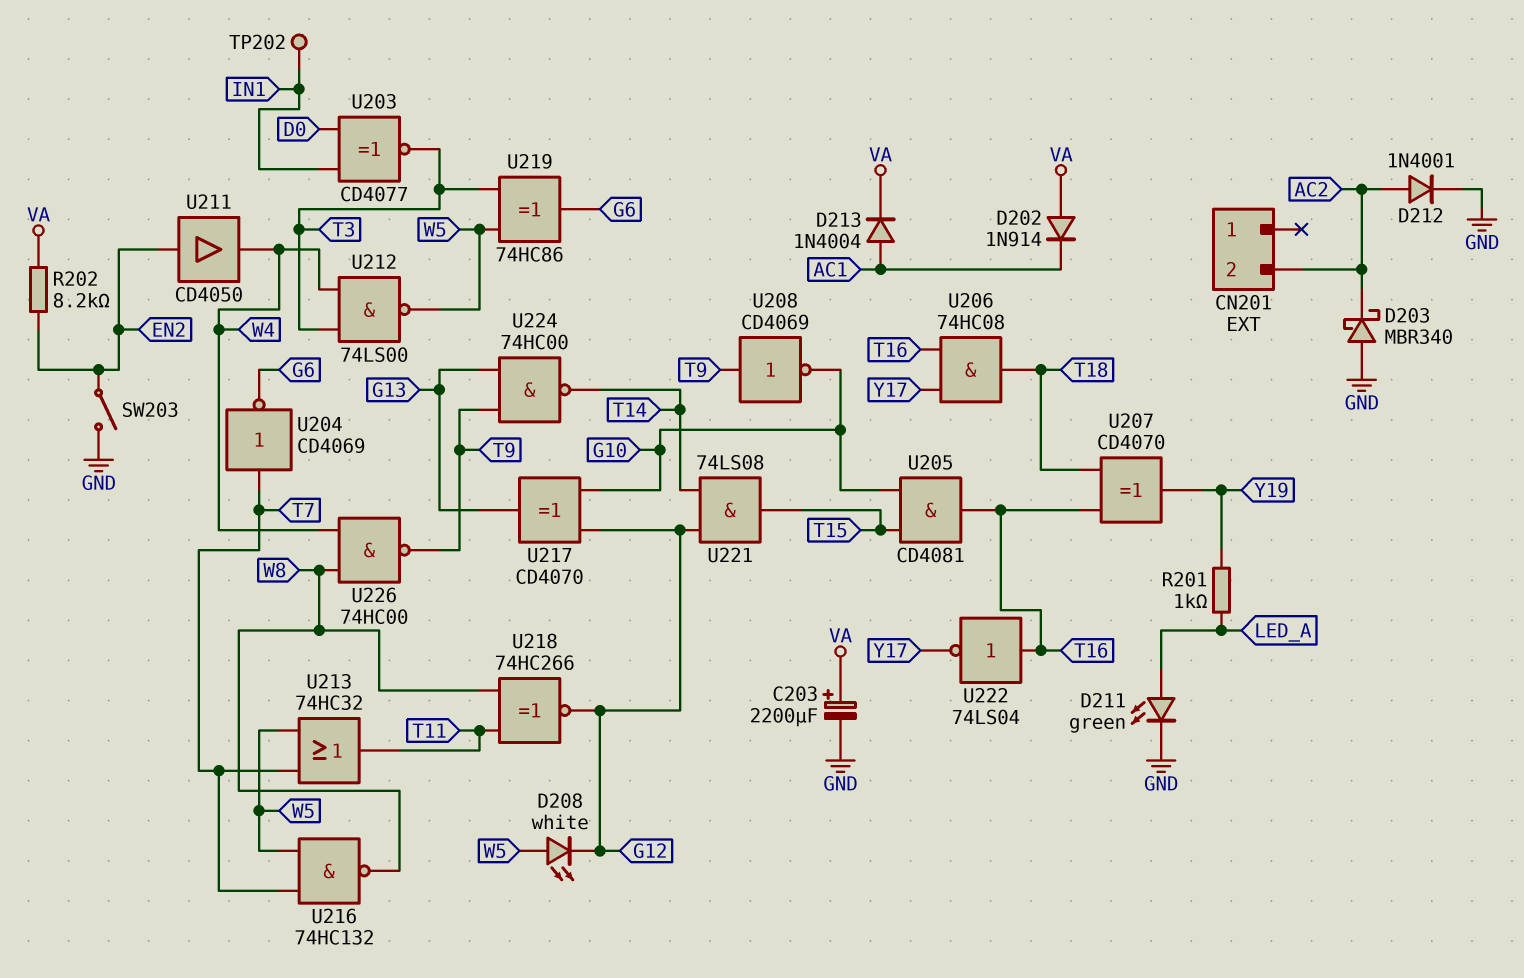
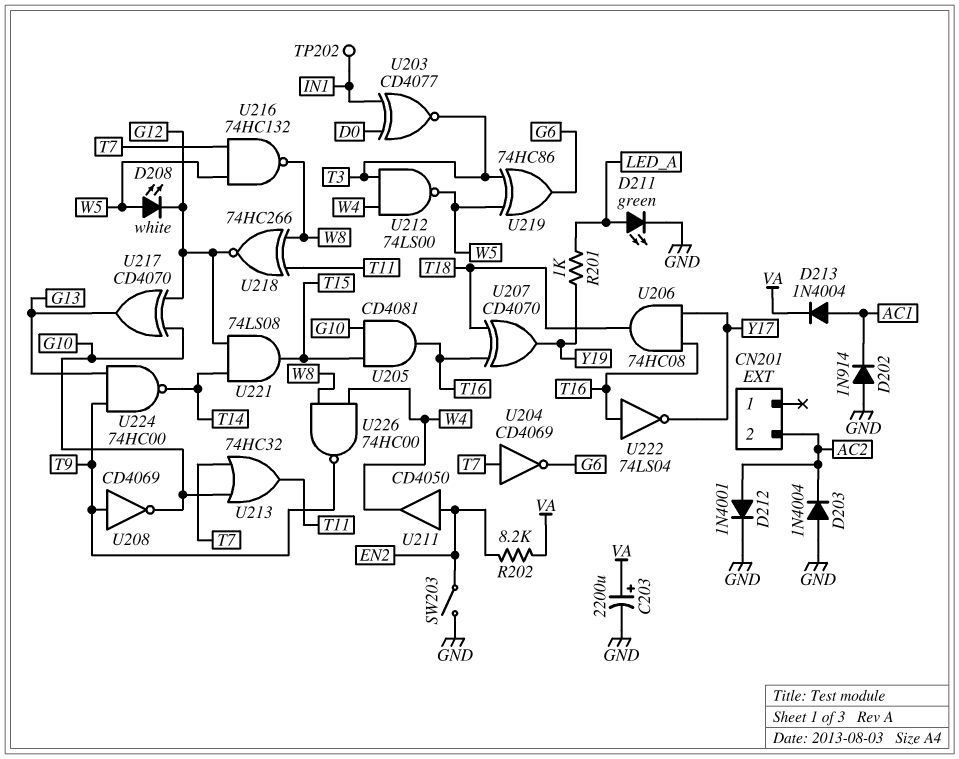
D202: diode 1N914 (A VA, K AC1) -> diode 1N914 (A GND, K AC1)
D203: schottky MBR340 (A GND, K AC2) -> diode 1N4004 (A GND, K AC2)
U213: OR 74HC32 (in T7, in W5, out T11) -> OR 74HC32 (in G10, in T7, out T11)

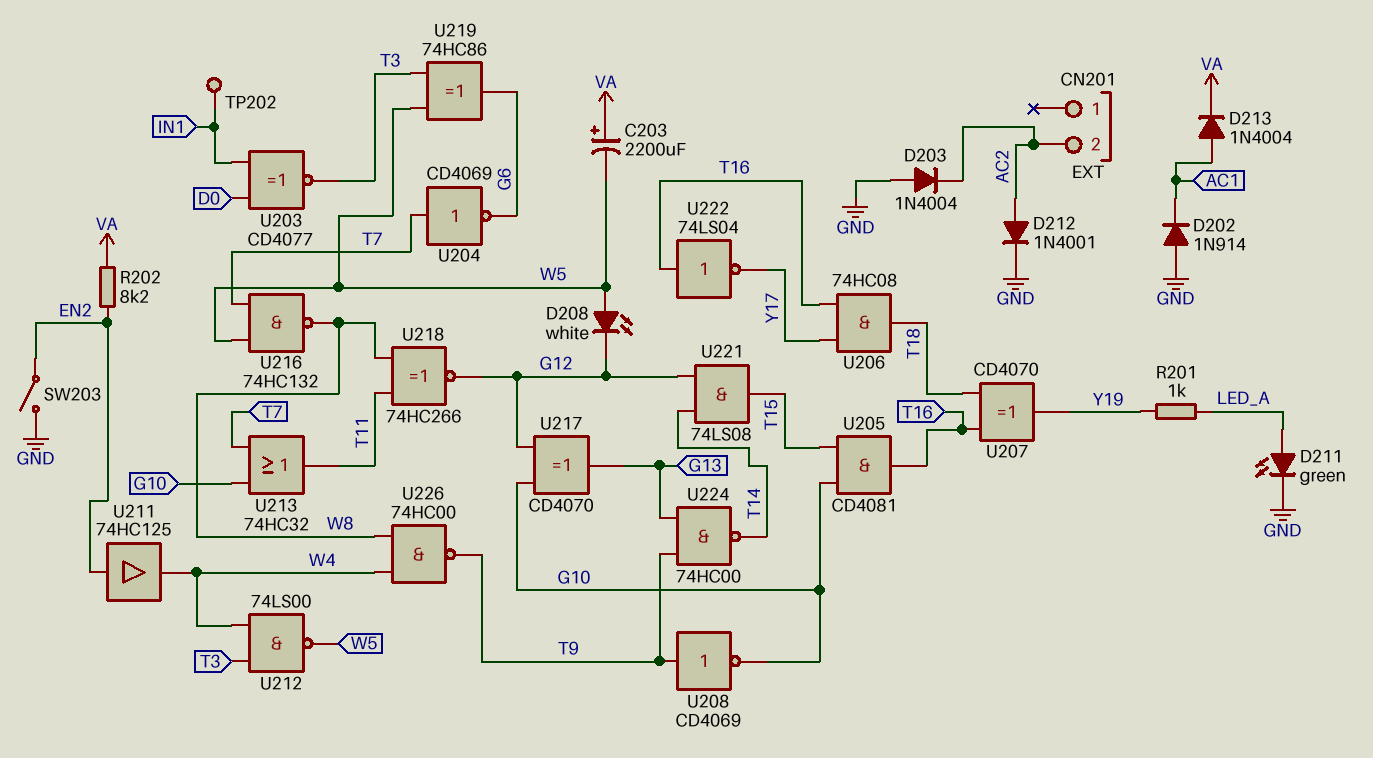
C203: 2200uF (plus VA, minus GND) -> 2200uF (plus VA, minus W5)
U211: buffer CD4050 (in EN2, out W4) -> buffer 74HC125 (in EN2, out W4)

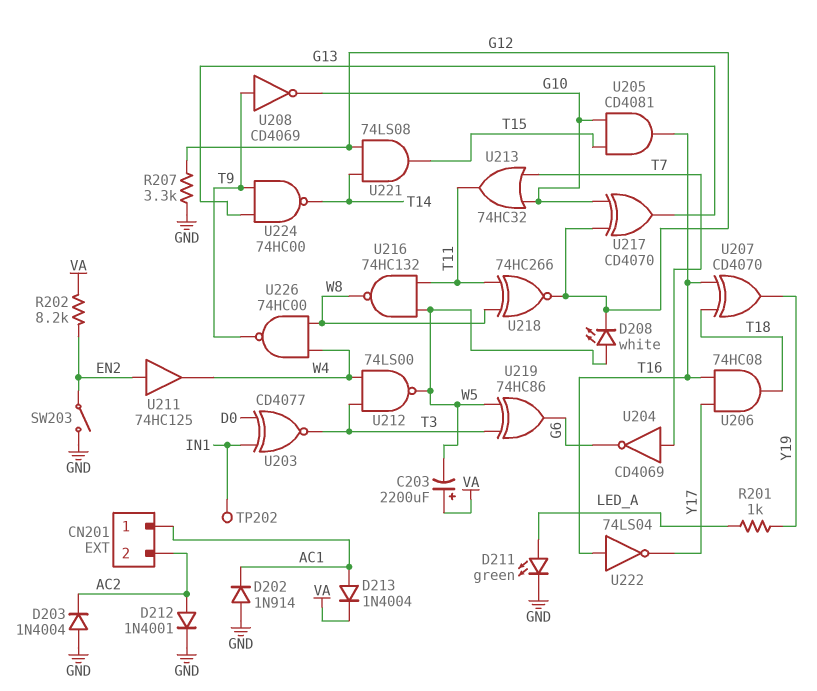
CN201 pin 1: none -> AC1
R207: none -> 3.3k (G12, GND)
U216: NAND 74HC132 (in T7, in W5, out W8) -> NAND 74HC132 (in T11, in W5, out W8)

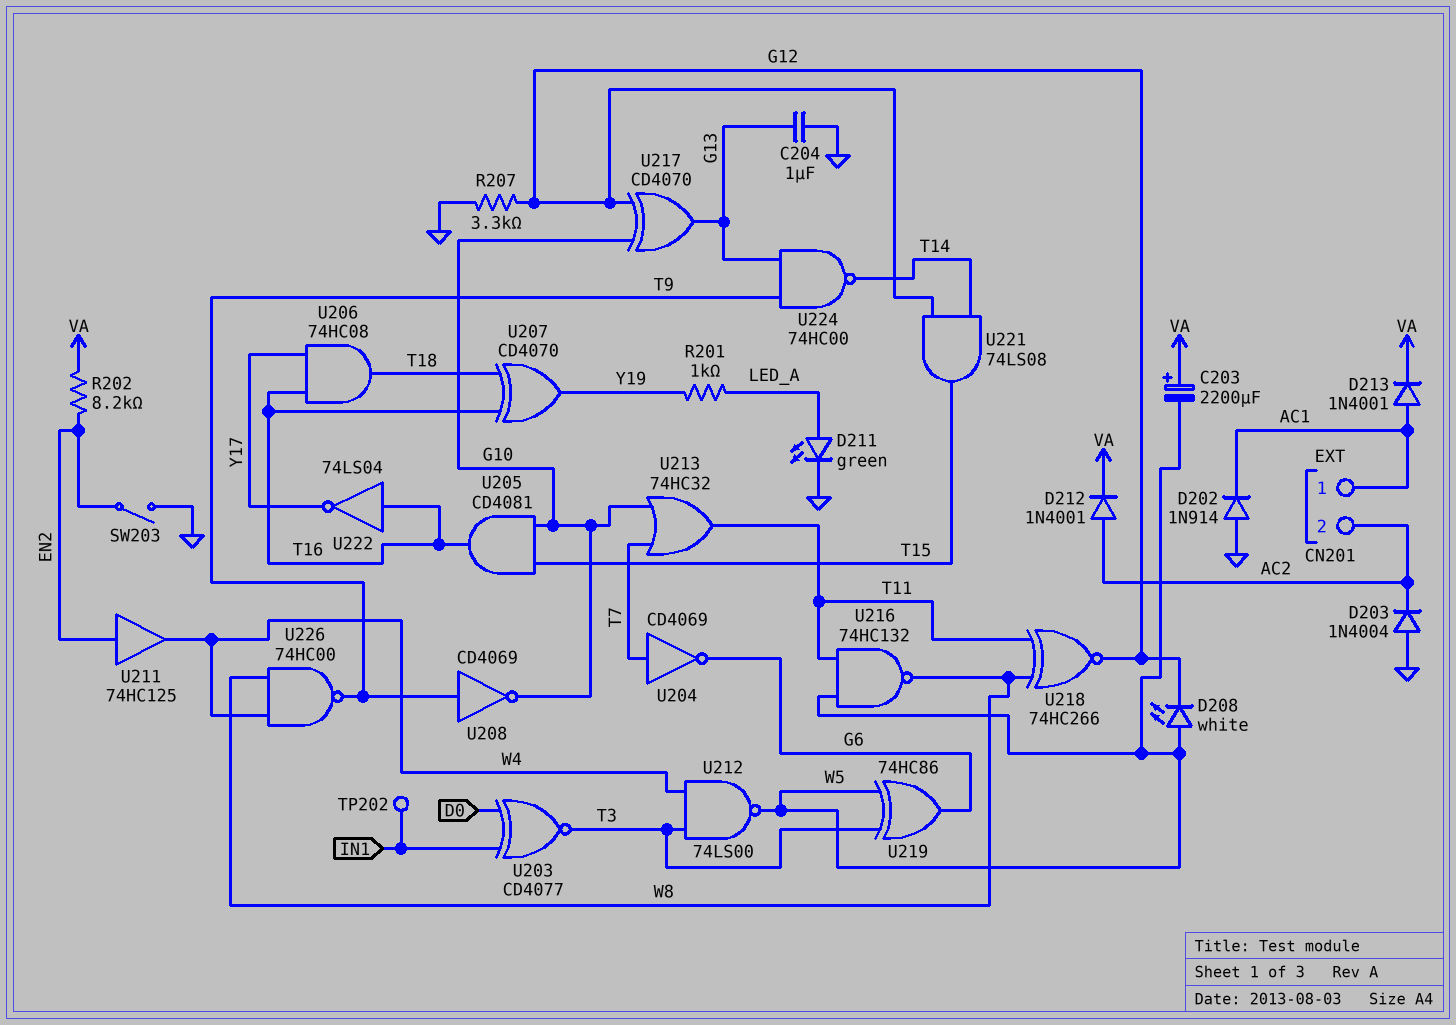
C204: none -> 1uF (G13, GND)
D212: diode 1N4001 (A AC2, K GND) -> diode 1N4001 (A AC2, K VA)
D213: diode 1N4004 (A AC1, K VA) -> diode 1N4001 (A AC1, K VA)

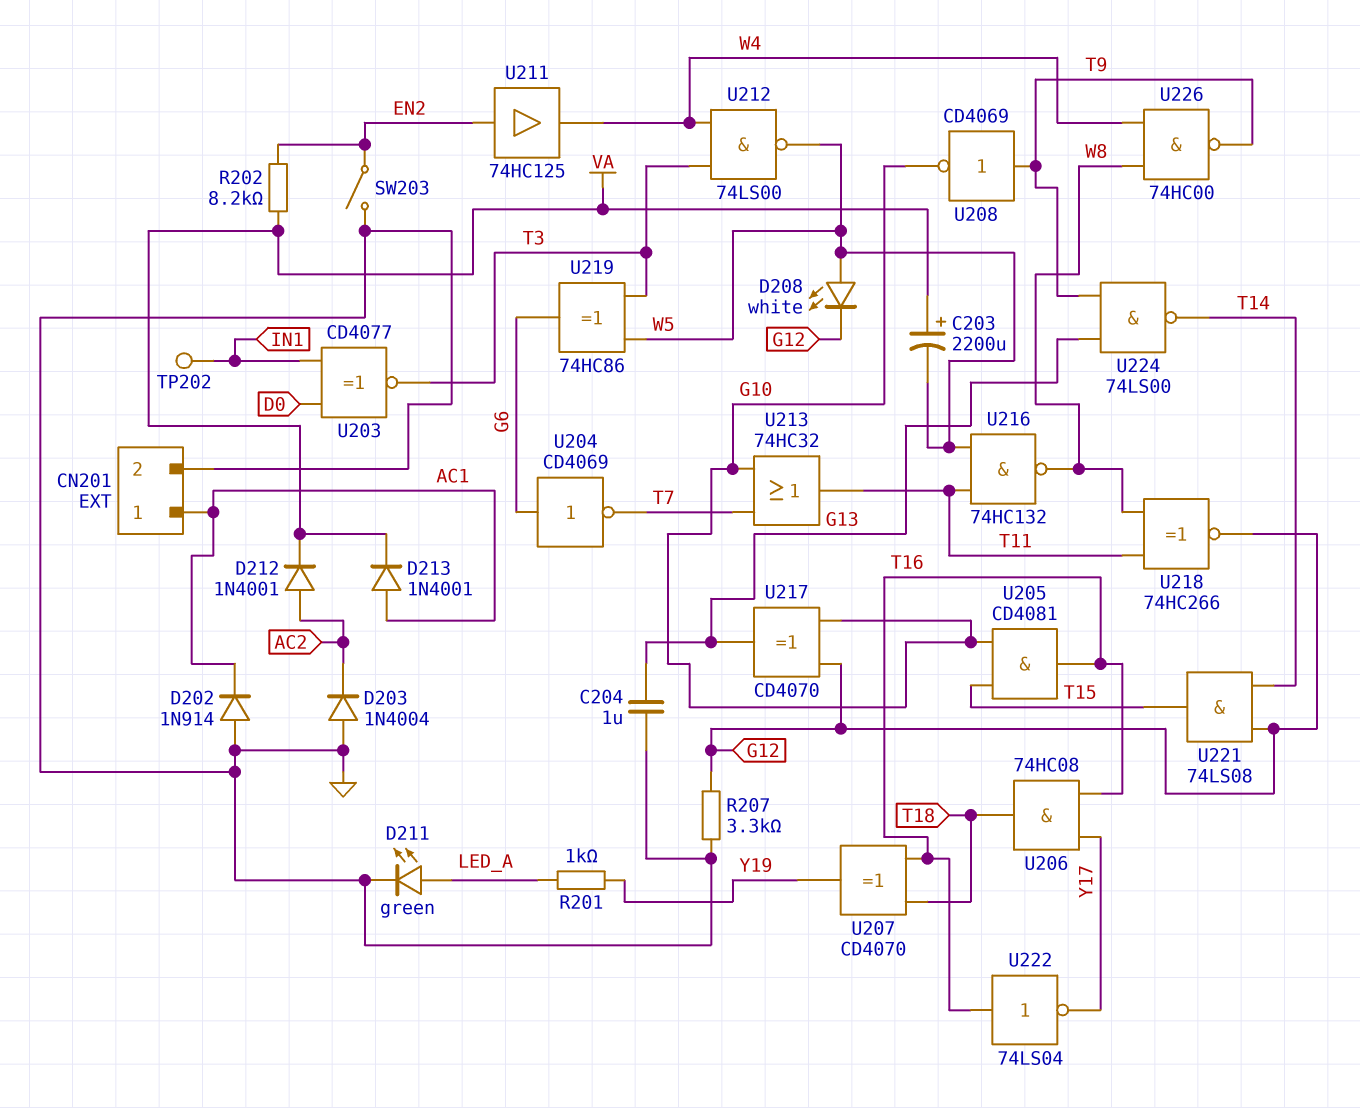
CN201 pin 2: AC2 -> GND
U204: NOT CD4069 (in T7, out G6) -> NOT CD4069 (in G6, out T7)
U224: NAND 74HC00 (in G13, in T9, out T14) -> NAND 74LS00 (in G13, in T9, out T14)

